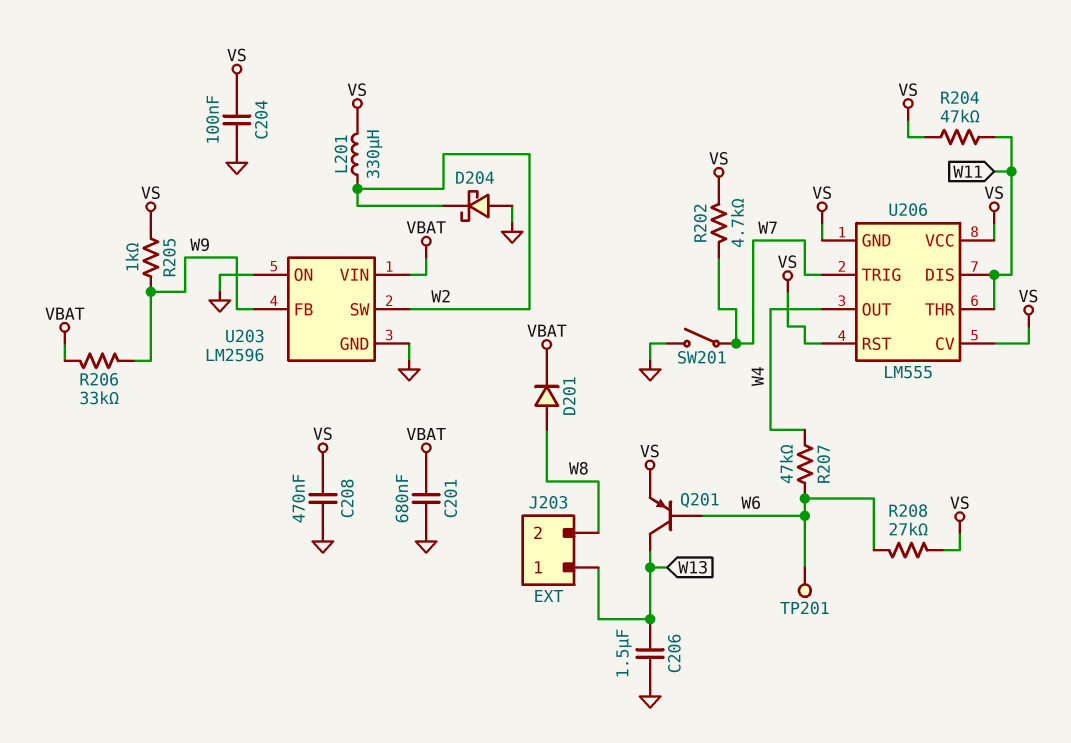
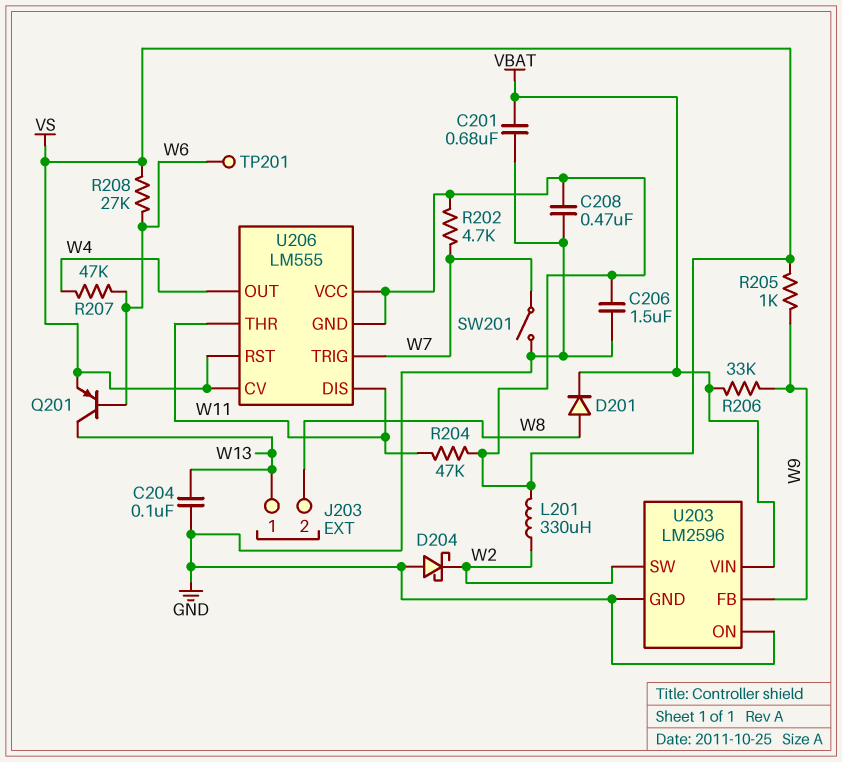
C204: 100nF (GND, VS) -> 100nF (GND, W13)
C206: 1.5uF (GND, W13) -> 1.5uF (GND, VS)

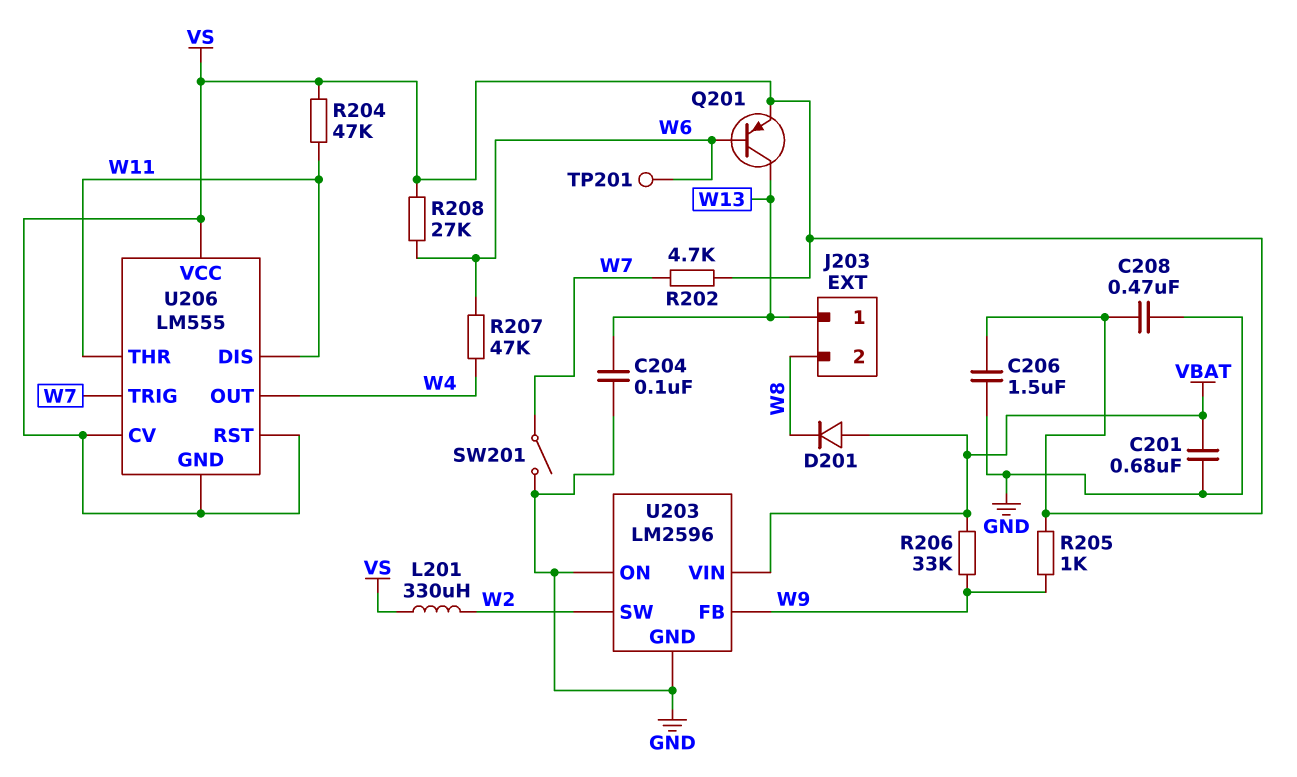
D201: diode (A W8, K VBAT) -> diode (A VBAT, K W8)
D204: schottky (A GND, K W2) -> none

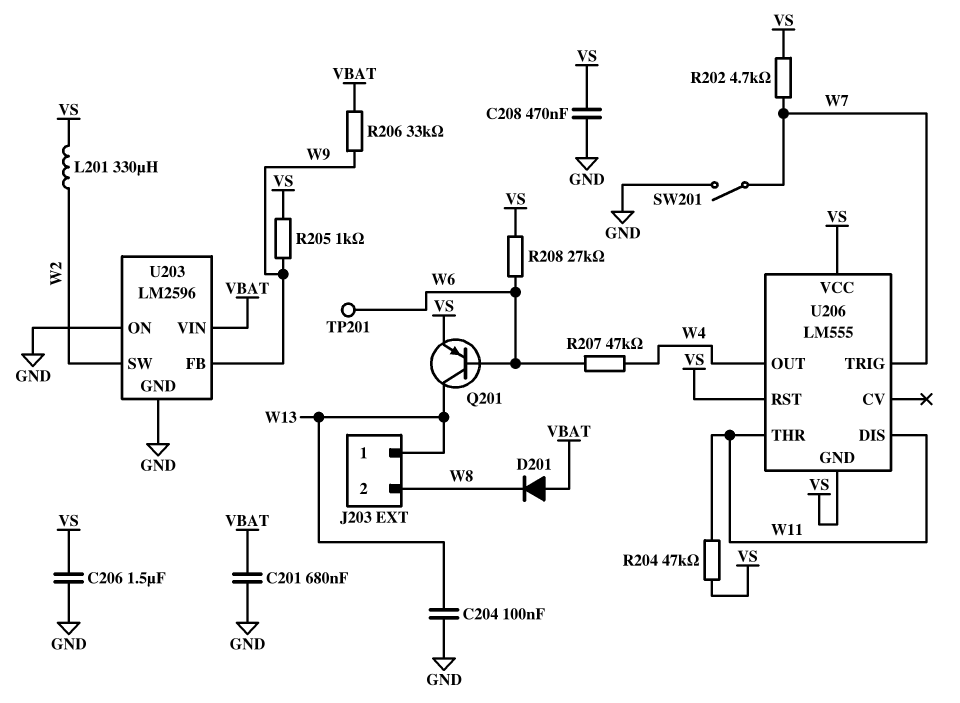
U206 pin CV: VS -> none

